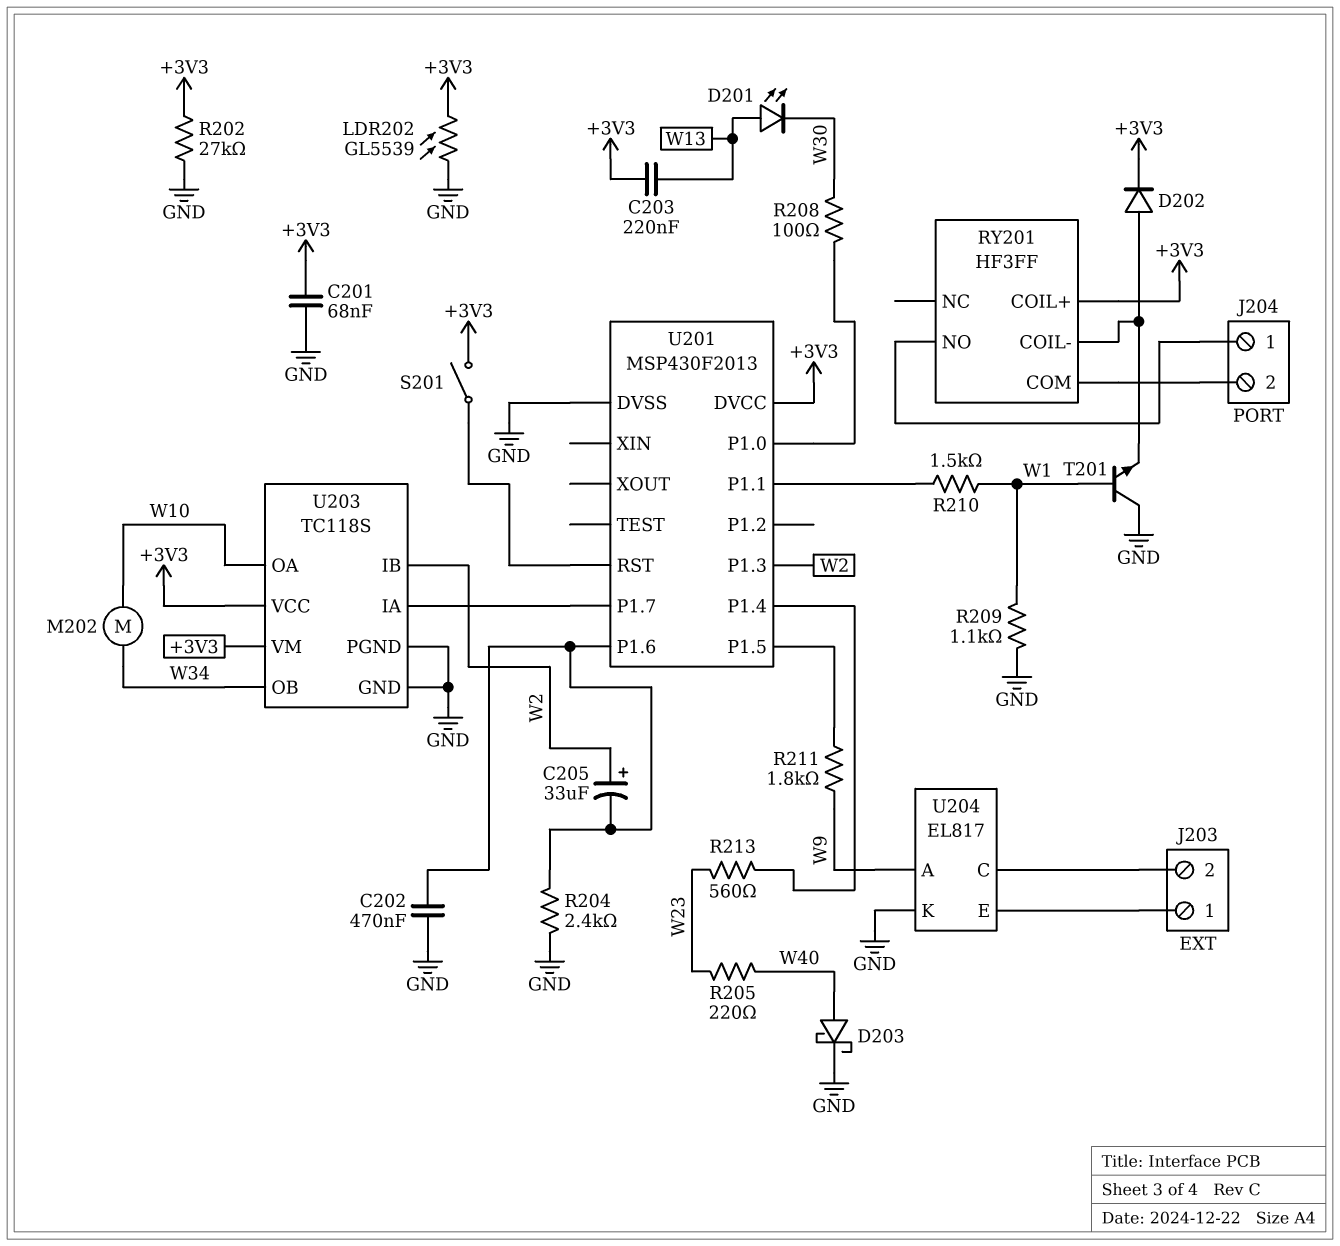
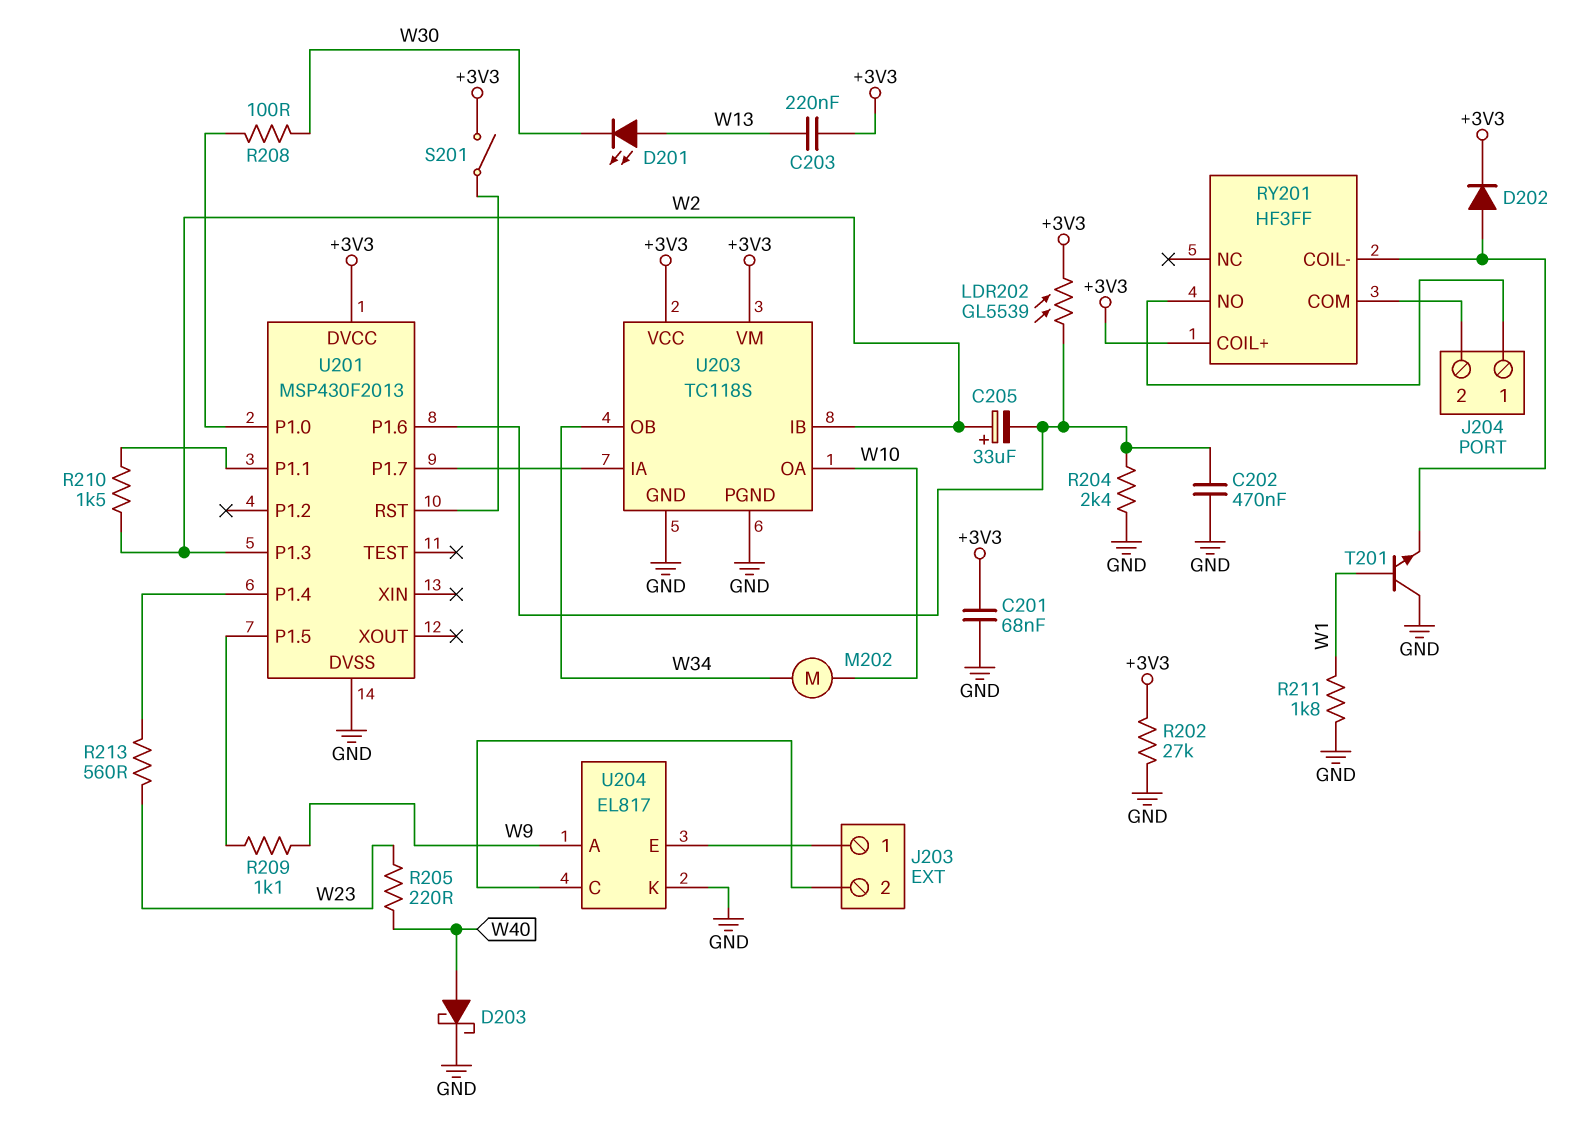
LDR202: GL5539 (+3V3, GND) -> GL5539 (+3V3, U201/P1.6)
R209: 1.1k (GND, W1) -> 1.1k (U201/P1.5, W9)
R210: 1.5k (U201/P1.1, W1) -> 1.5k (U201/P1.1, W2)
R211: 1.8k (U201/P1.5, W9) -> 1.8k (GND, W1)

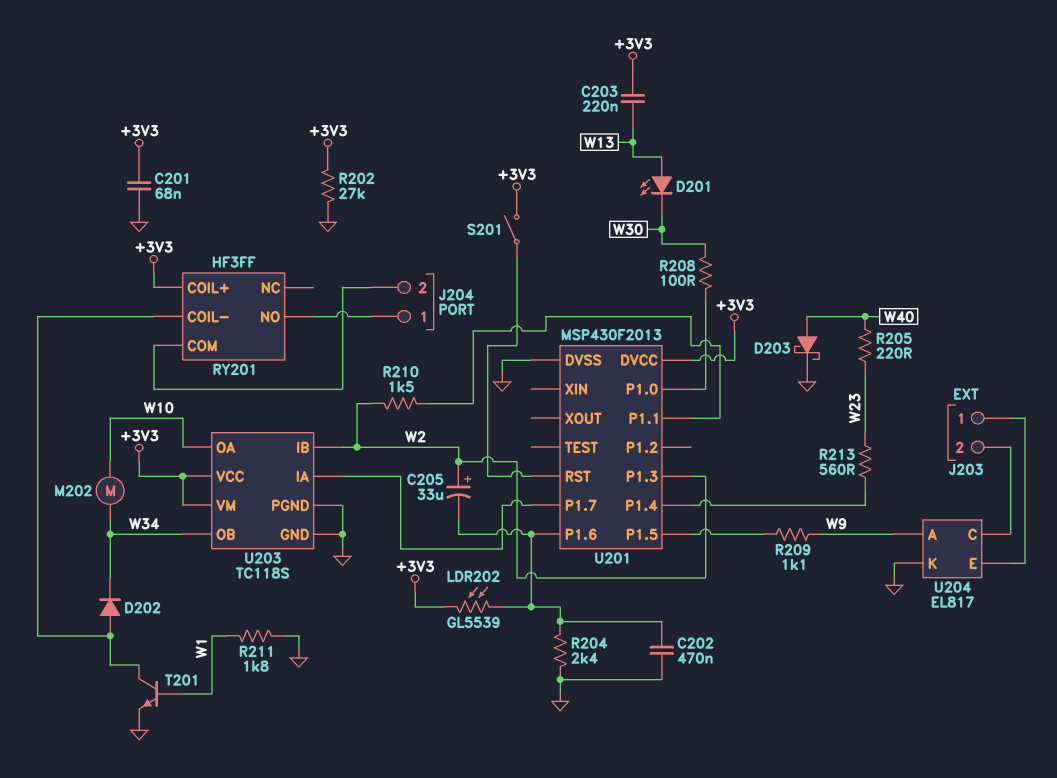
D202: diode (A RY201/COIL-, K +3V3) -> diode (A RY201/COIL-, K W34)
T201: NPN (B W1, C GND, E RY201/COIL-) -> NPN (B W1, C RY201/COIL-, E GND)

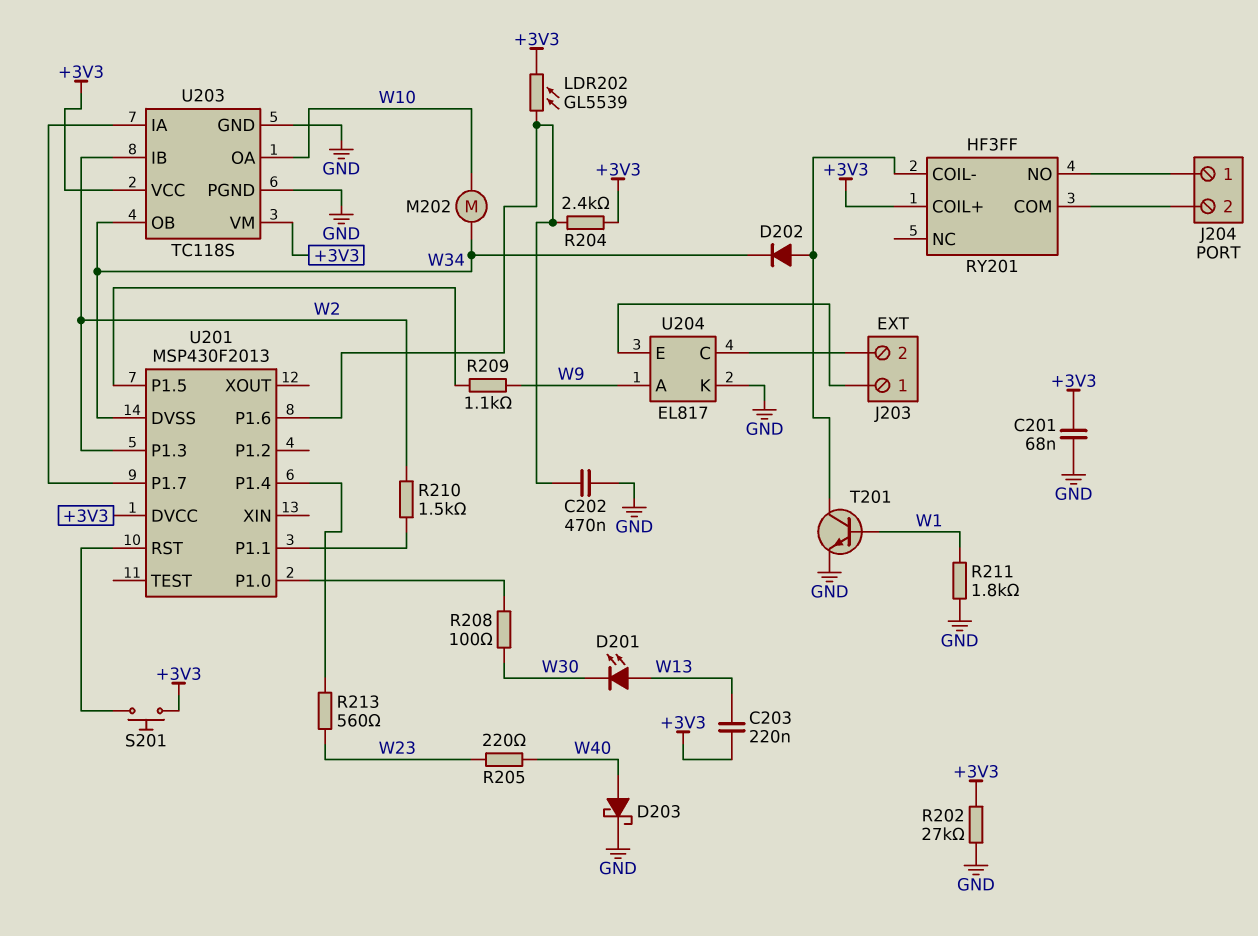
C205: 33uF (plus W2, minus U201/P1.6) -> none
R204: 2.4k (GND, U201/P1.6) -> 2.4k (+3V3, U201/P1.6)
S201: switch (+3V3, U201/RST) -> button (+3V3, U201/RST)
U201 pin DVSS: GND -> W34

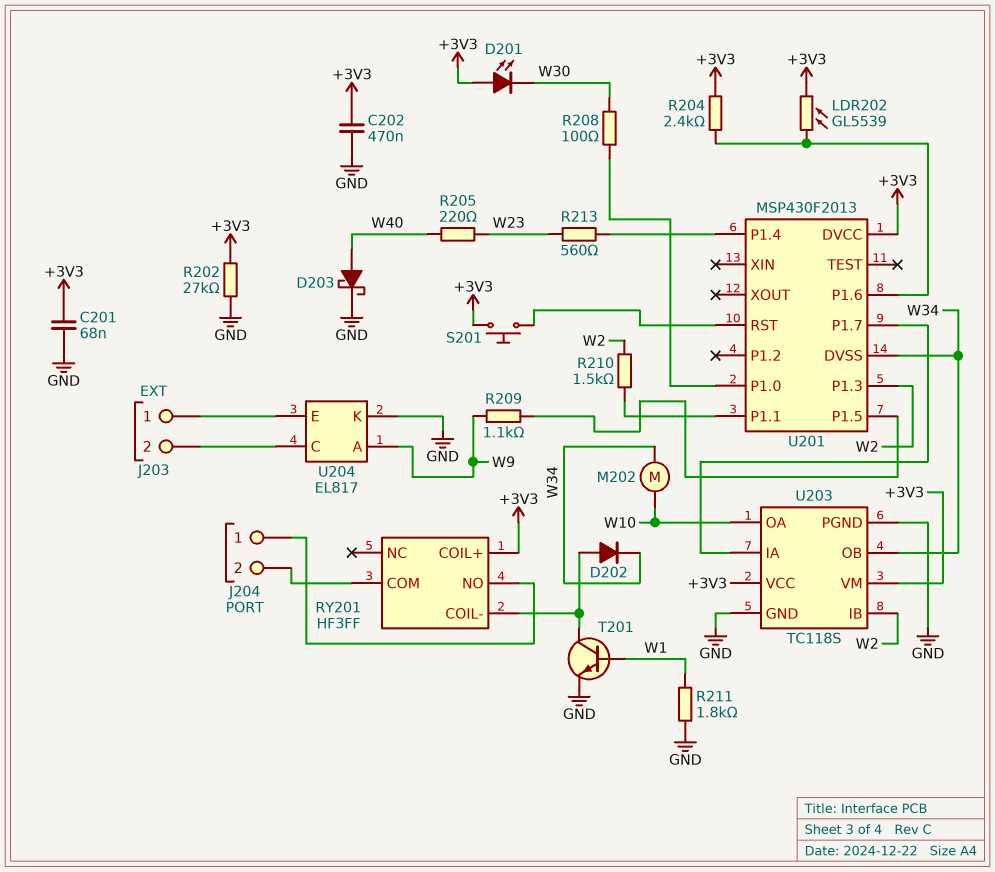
C202: 470nF (GND, U201/P1.6) -> 470nF (+3V3, GND)
C203: 220nF (+3V3, W13) -> none
D201: LED (A W13, K W30) -> LED (A +3V3, K W30)

